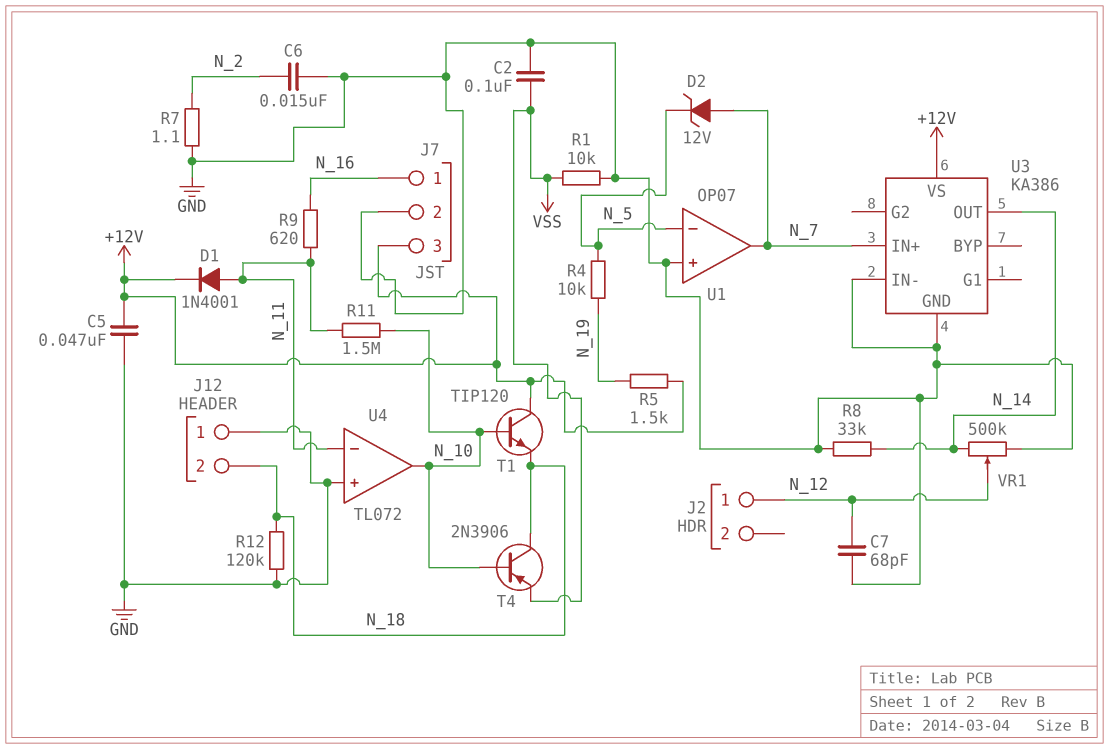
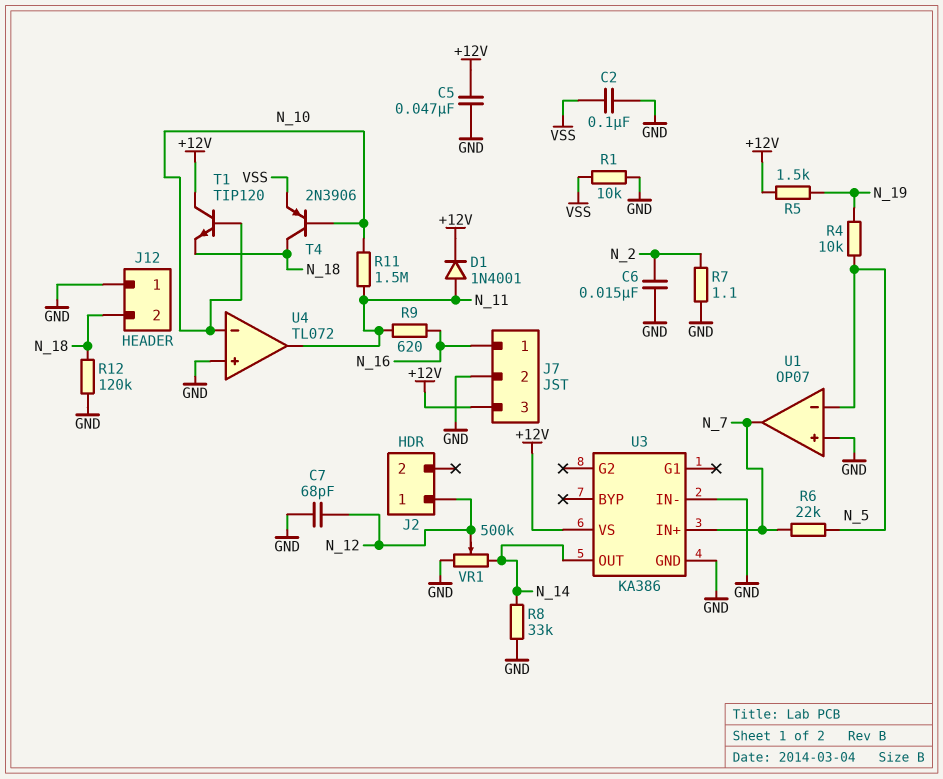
D2: zener 12V (A N_7, K N_5) -> none
R6: none -> 22k (N_5, N_7)
U4 pin in-: N_11 -> N_10
U4 pin out: N_10 -> N_11

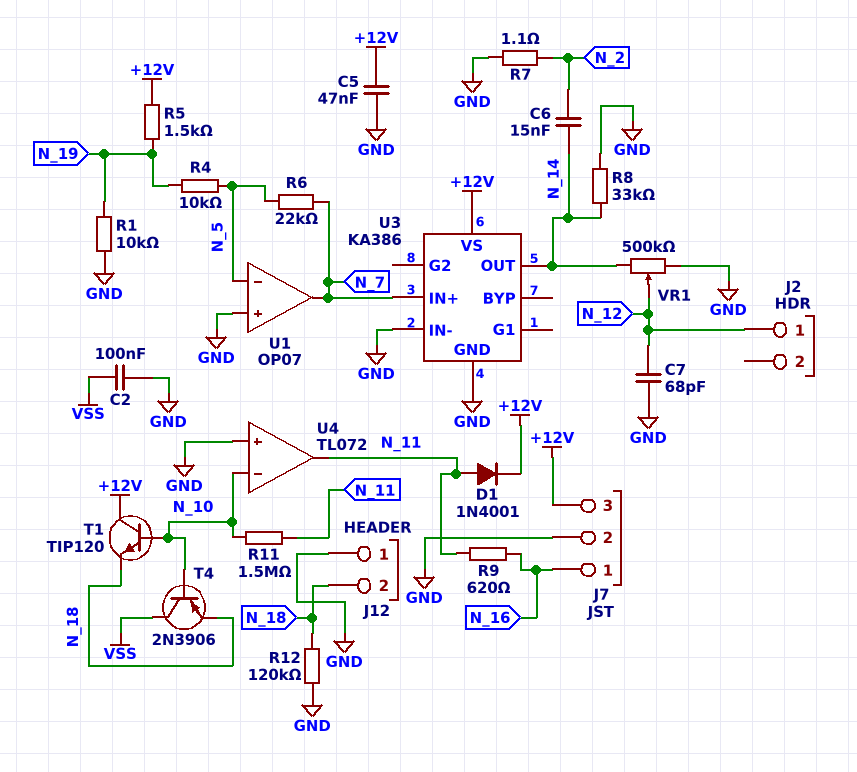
C6: 15nF (GND, N_2) -> 15nF (N_2, N_14)
R1: 10k (GND, VSS) -> 10k (GND, N_19)
T4: PNP 2N3906 (B N_10, C N_18, E VSS) -> PNP 2N3906 (B N_10, C VSS, E N_18)

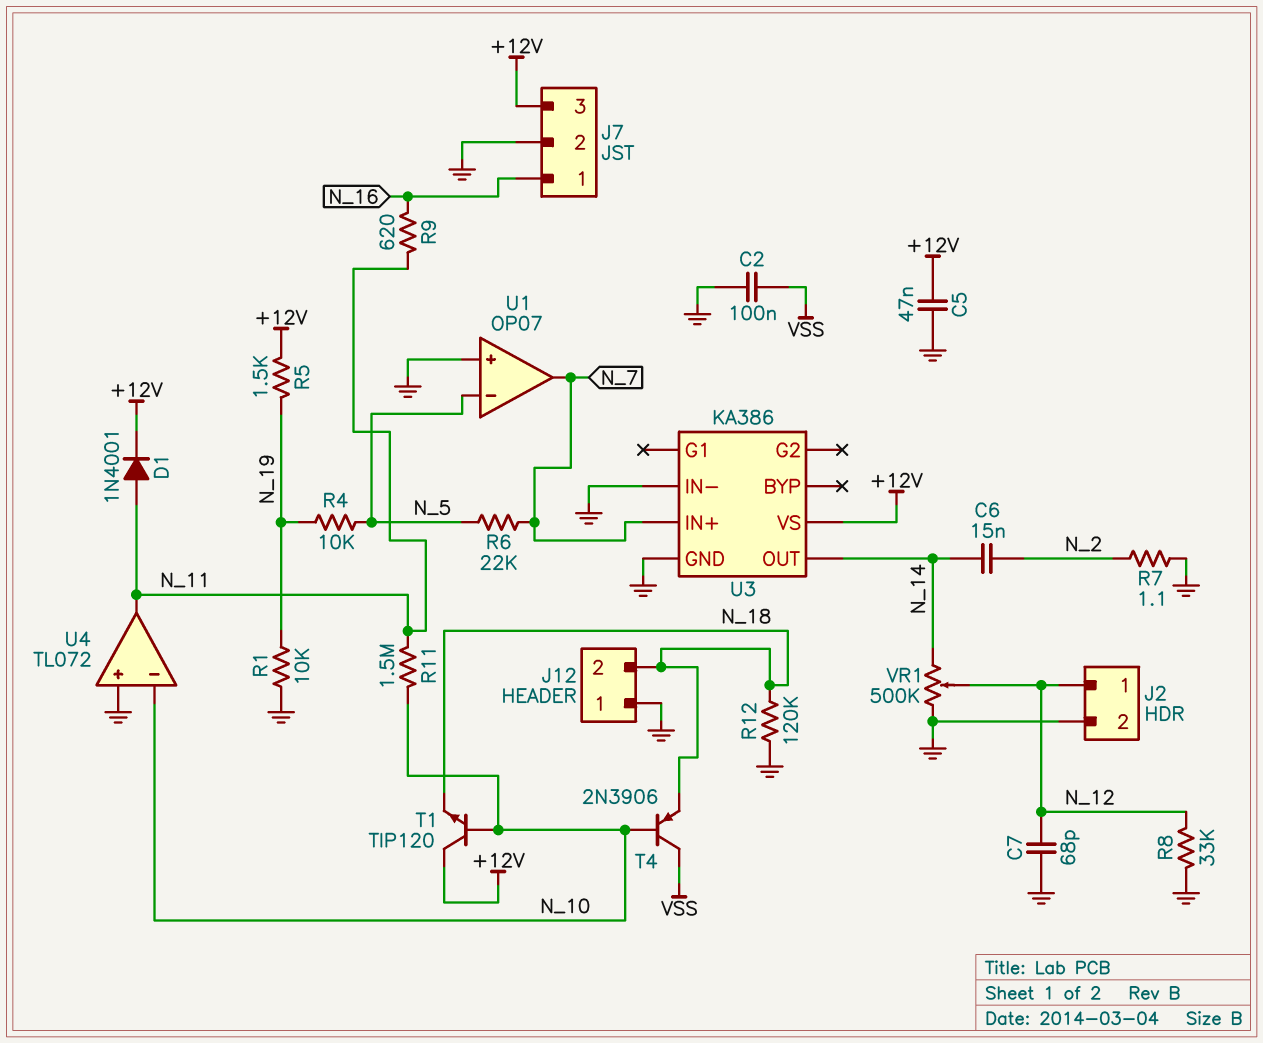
J2 pin 2: none -> GND
R8: 33k (GND, N_14) -> 33k (GND, N_12)

